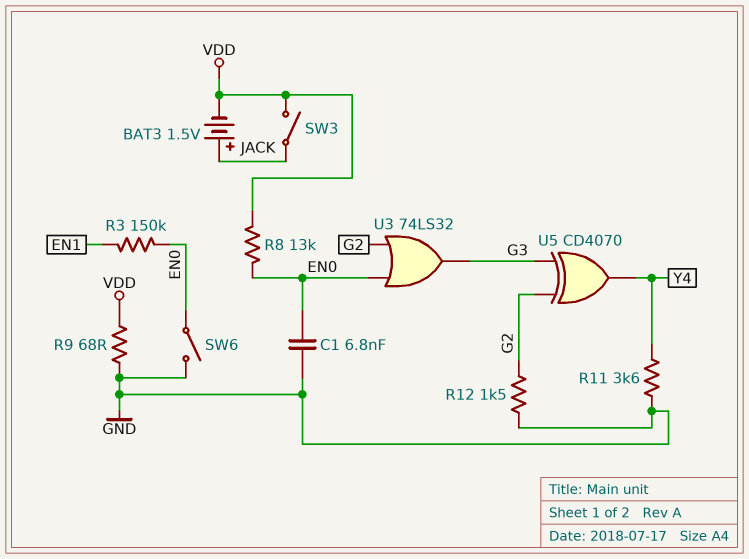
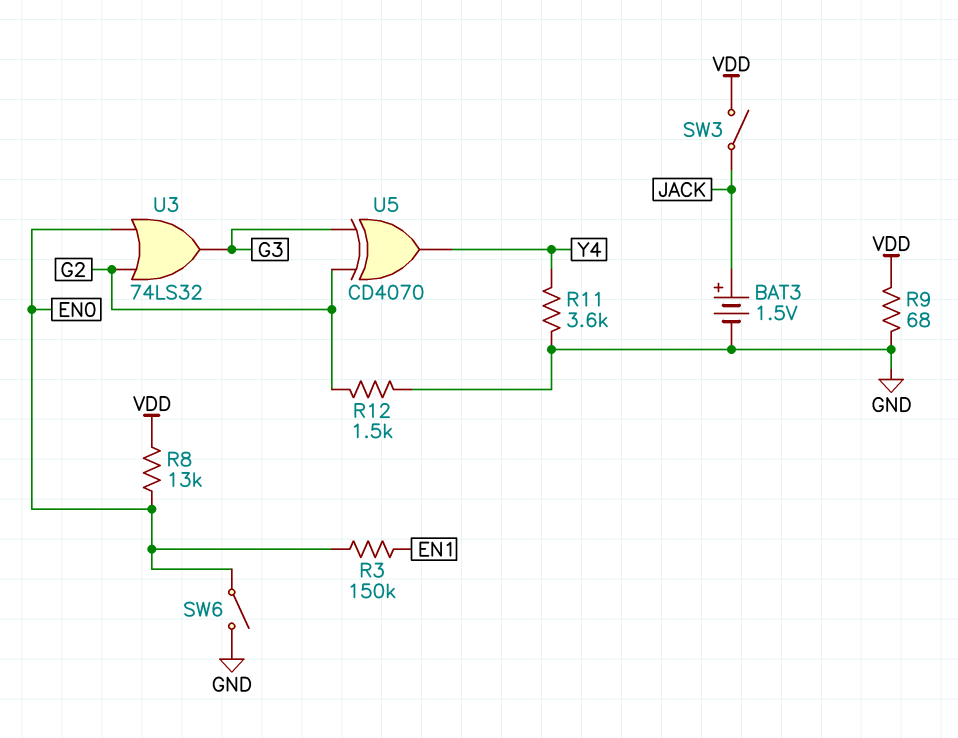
BAT3: 1.5V (plus JACK, minus VDD) -> 1.5V (plus JACK, minus GND)
C1: 6.8nF (EN0, GND) -> none

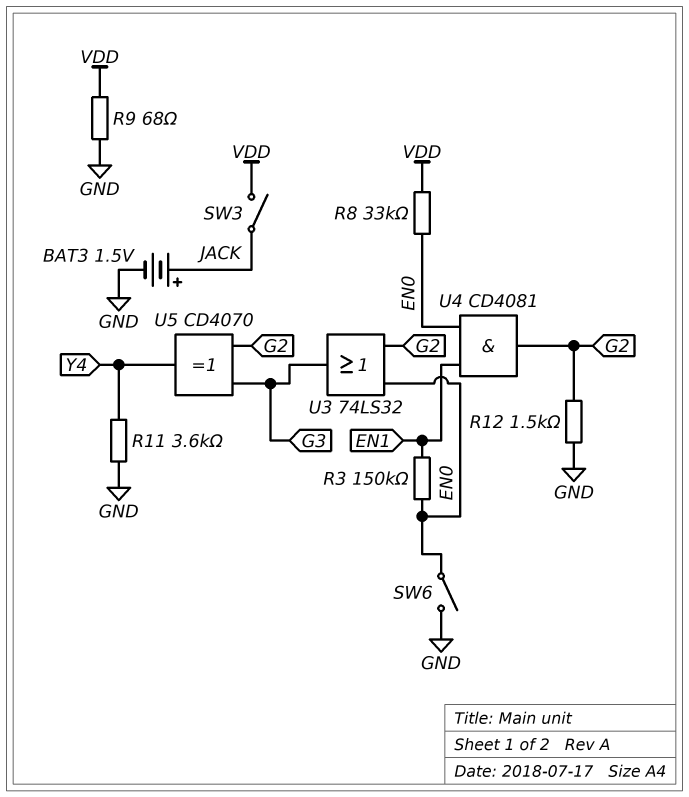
R8: 13k (EN0, VDD) -> 33k (EN0, VDD)
U4: none -> AND CD4081 (in EN0, in EN1, out G2)

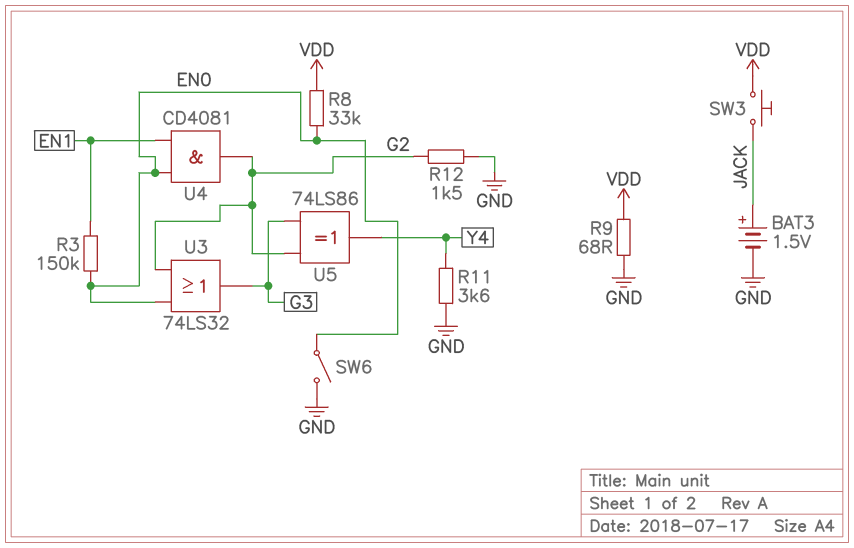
SW3: switch (JACK, VDD) -> button (JACK, VDD)
U5: XOR CD4070 (in G2, in G3, out Y4) -> XOR 74LS86 (in G2, in G3, out Y4)

